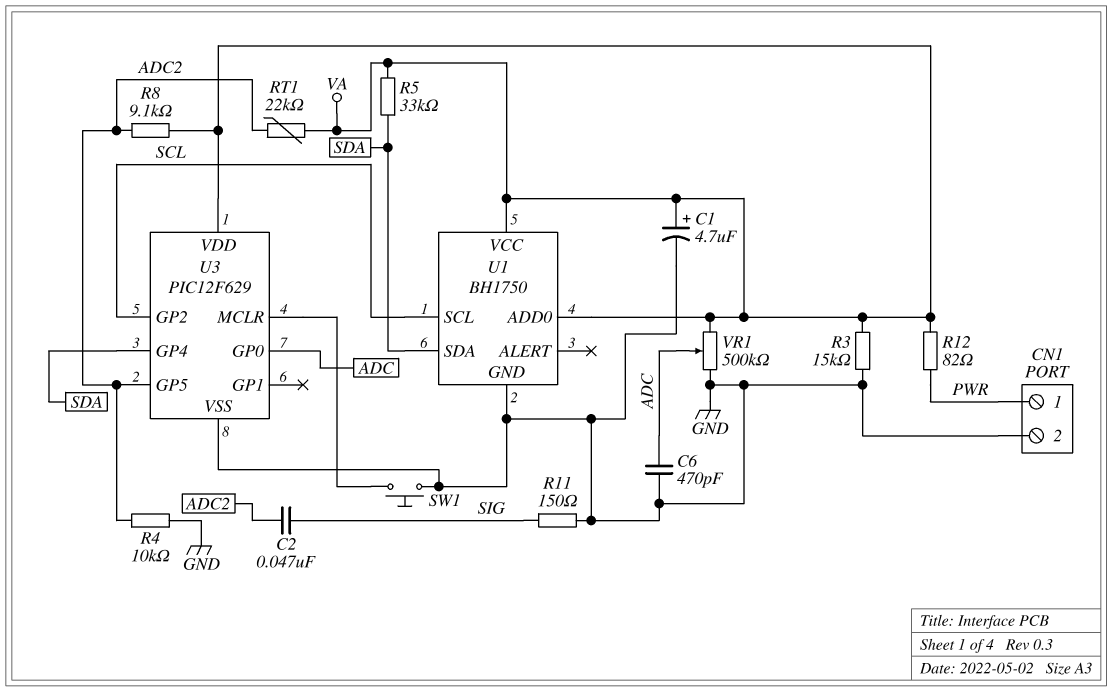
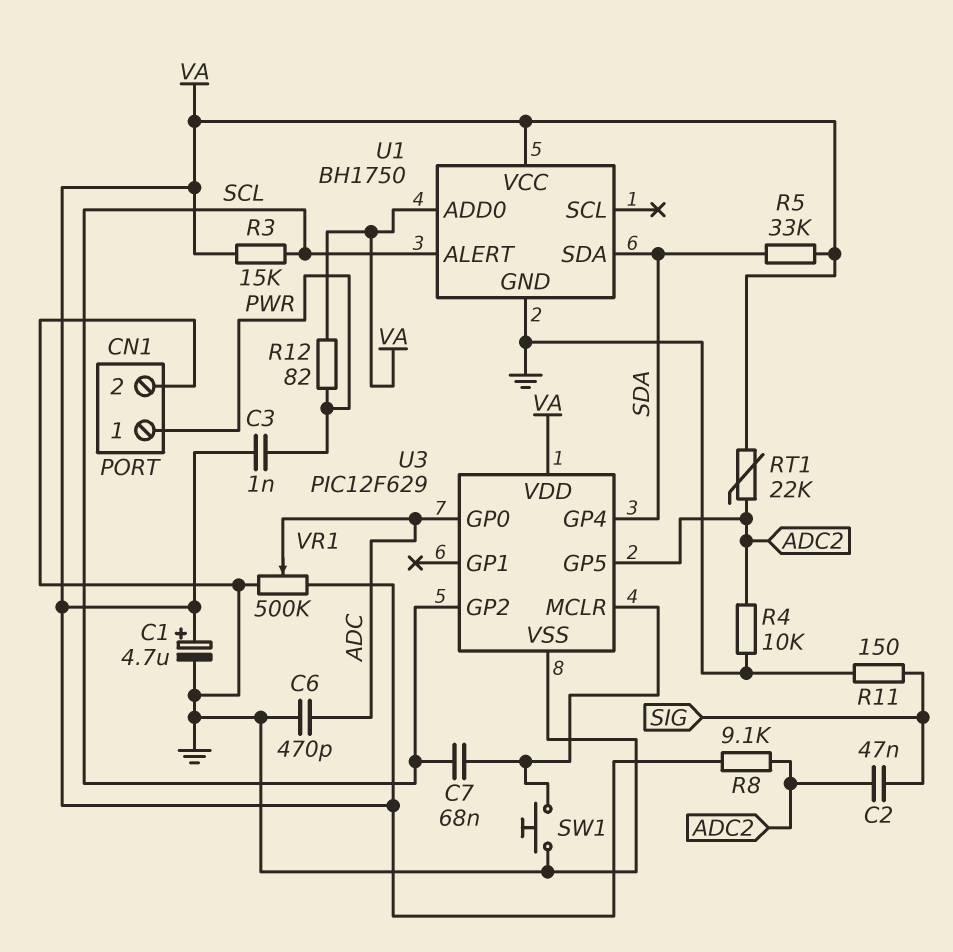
C3: none -> 1nF (PWR, VA)
C7: none -> 68nF (SCL, U3/MCLR)
R3: 15k (GND, VA) -> 15k (SCL, VA)
U1 pin ALERT: none -> SCL
U1 pin SCL: SCL -> none

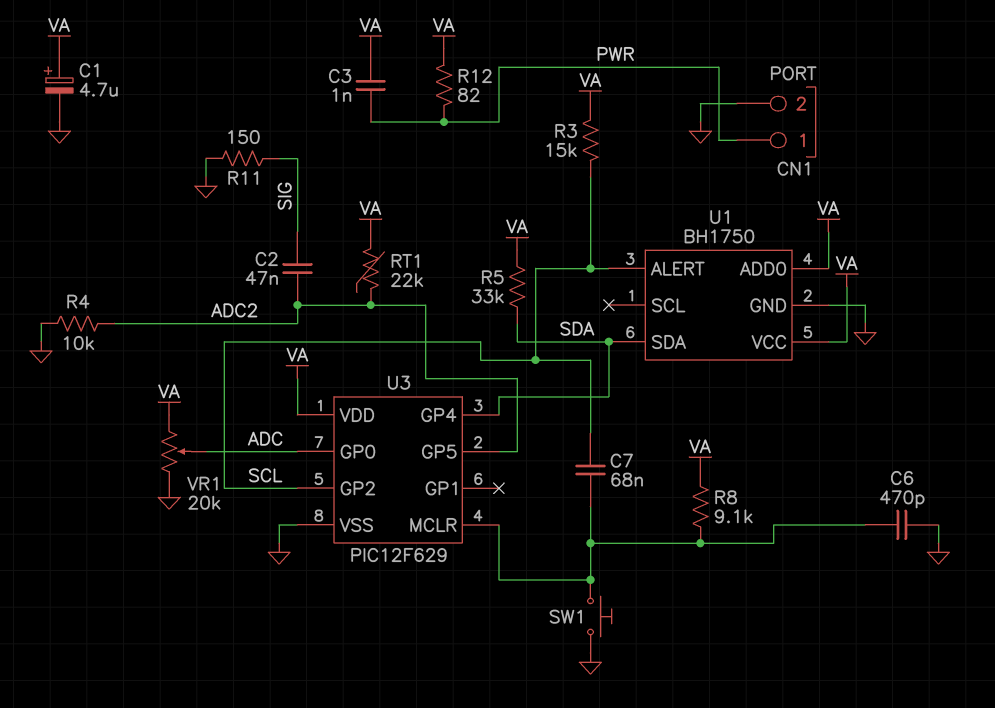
C6: 470pF (ADC, GND) -> 470pF (GND, U3/MCLR)
R8: 9.1k (ADC2, VA) -> 9.1k (U3/MCLR, VA)
VR1: 500k (GND, VA, wiper ADC) -> 20k (GND, VA, wiper ADC)

